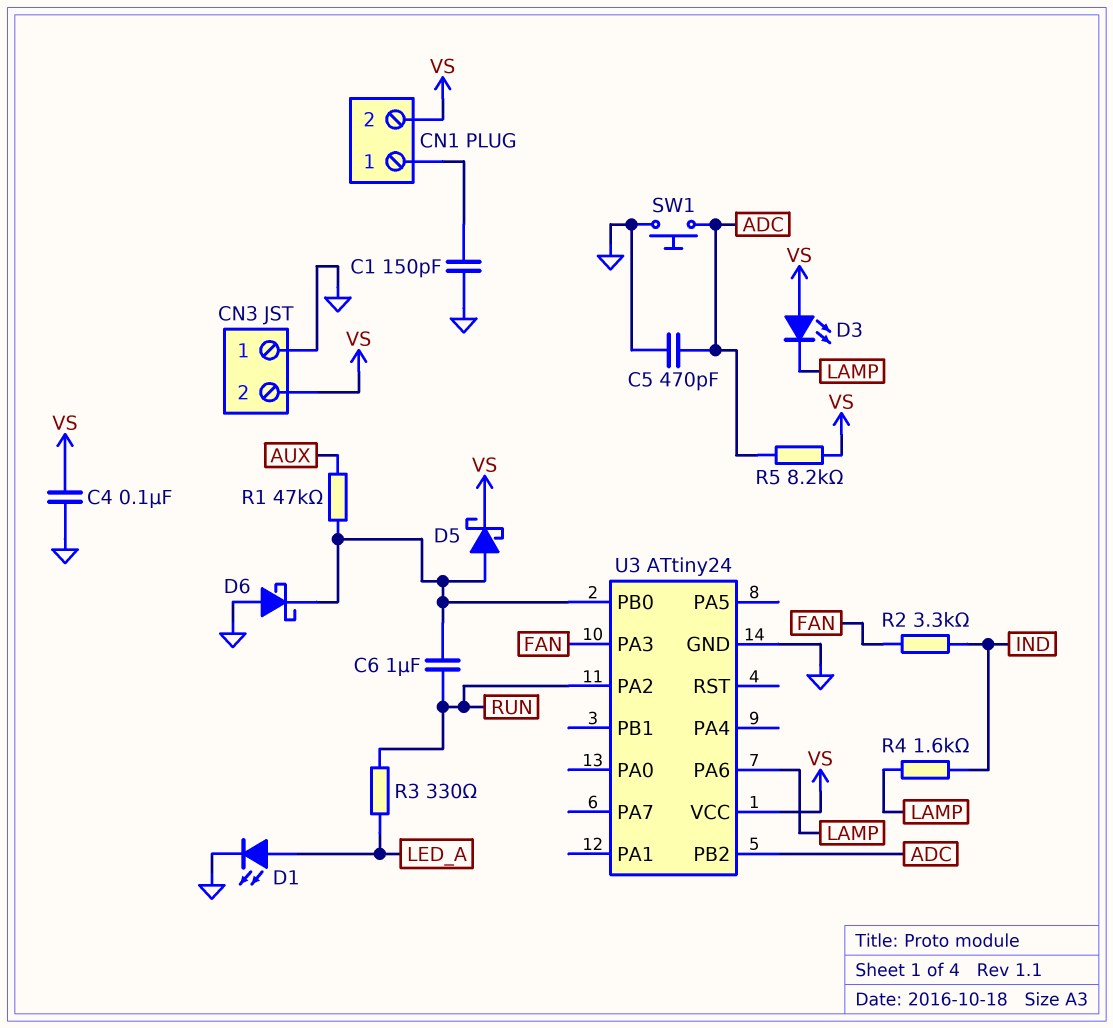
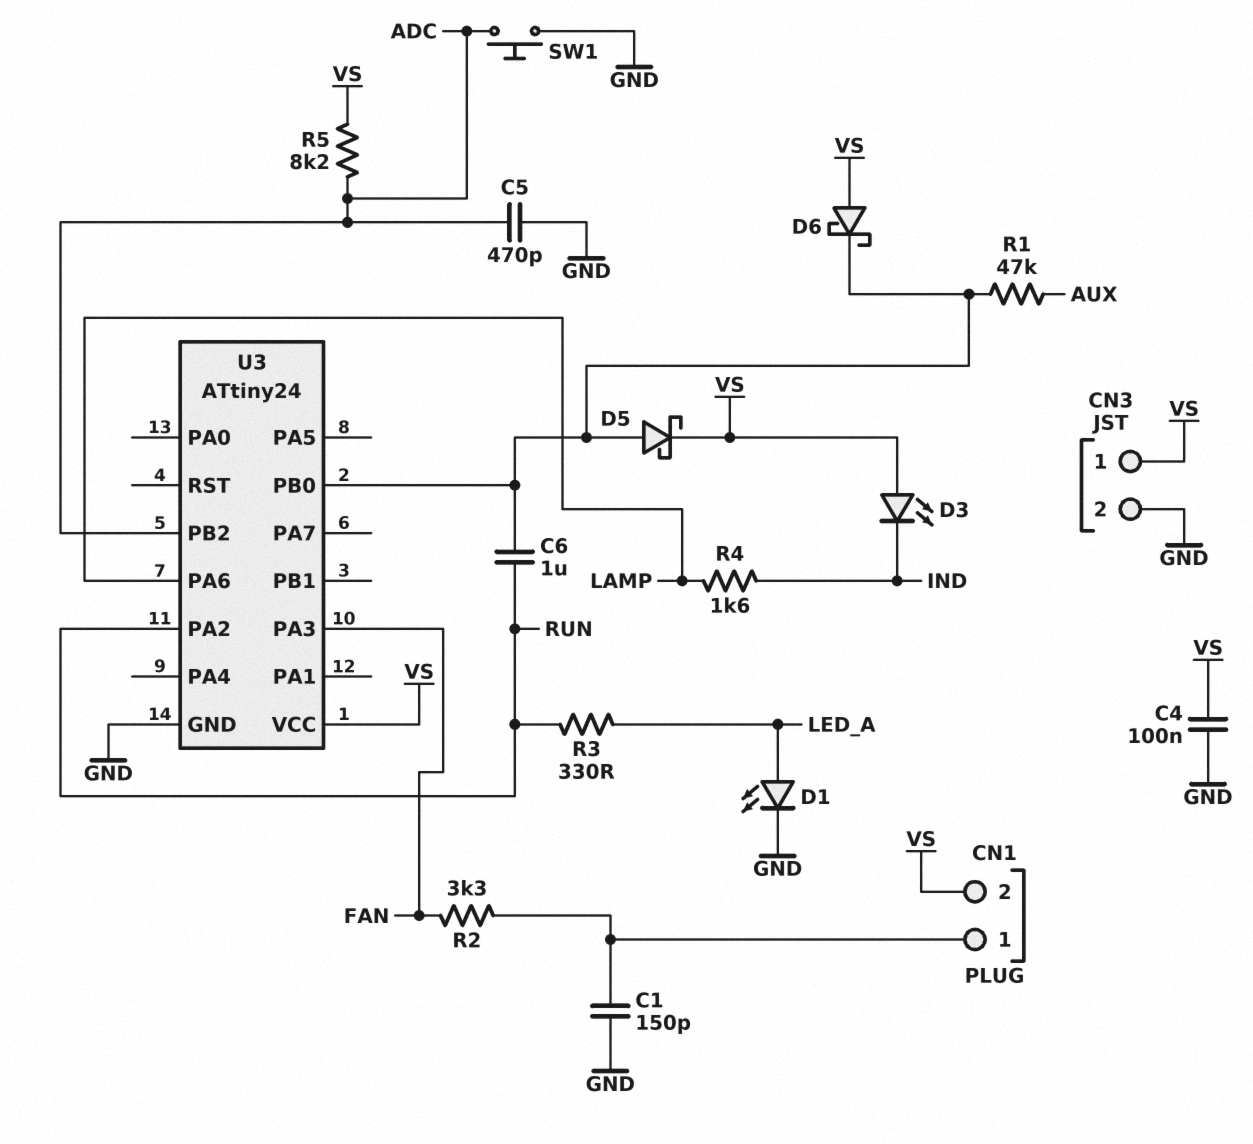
CN3 pin 1: GND -> VS
CN3 pin 2: VS -> GND
D3: LED (A VS, K LAMP) -> LED (A VS, K IND)
D6: schottky (A GND, K U3/PB0) -> schottky (A VS, K U3/PB0)
R2: 3.3k (FAN, IND) -> 3.3k (CN1/1, FAN)

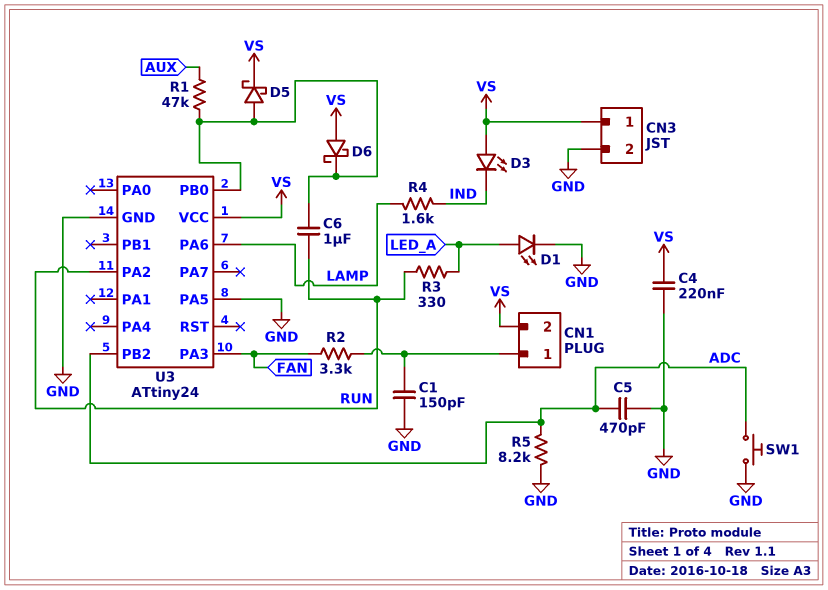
C4: 100nF (GND, VS) -> 220nF (GND, VS)
R5: 8.2k (ADC, VS) -> 8.2k (ADC, GND)
U3 pin PA5: none -> GND

